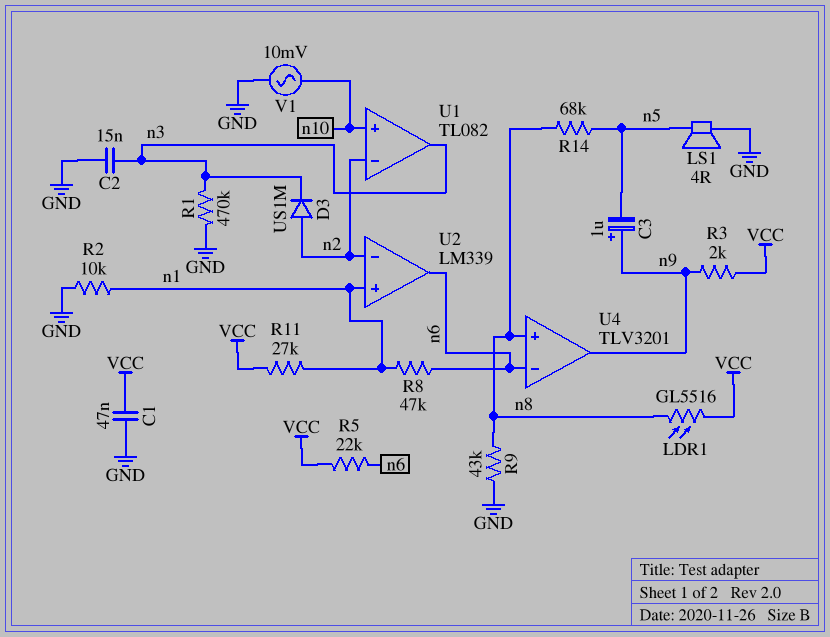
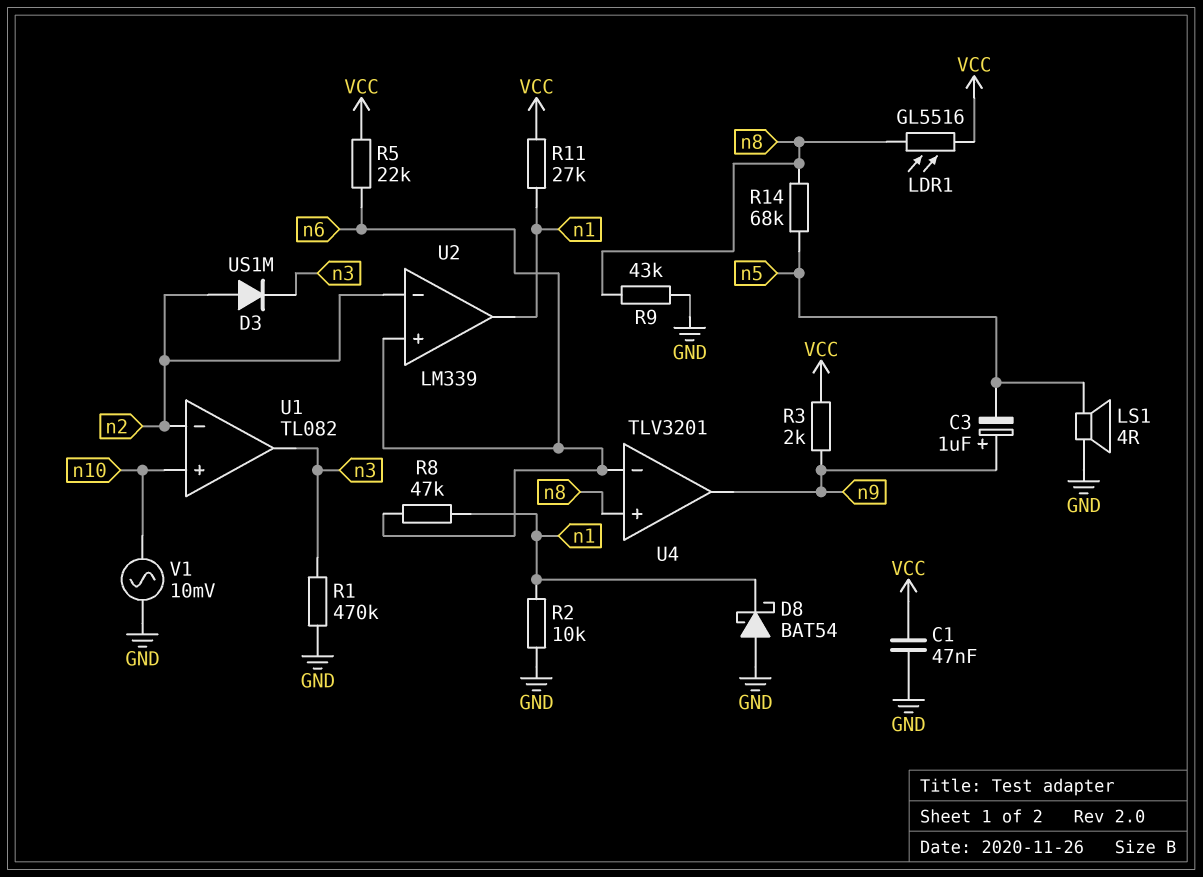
C2: 15nF (GND, n3) -> none
D8: none -> schottky BAT54 (A GND, K n1)
U2 pin in+: n1 -> n6
U2 pin out: n6 -> n1

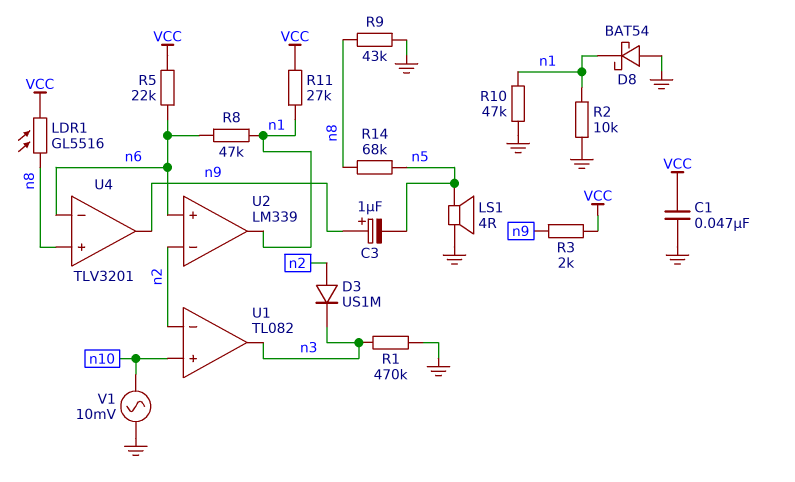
R10: none -> 47k (GND, n1)

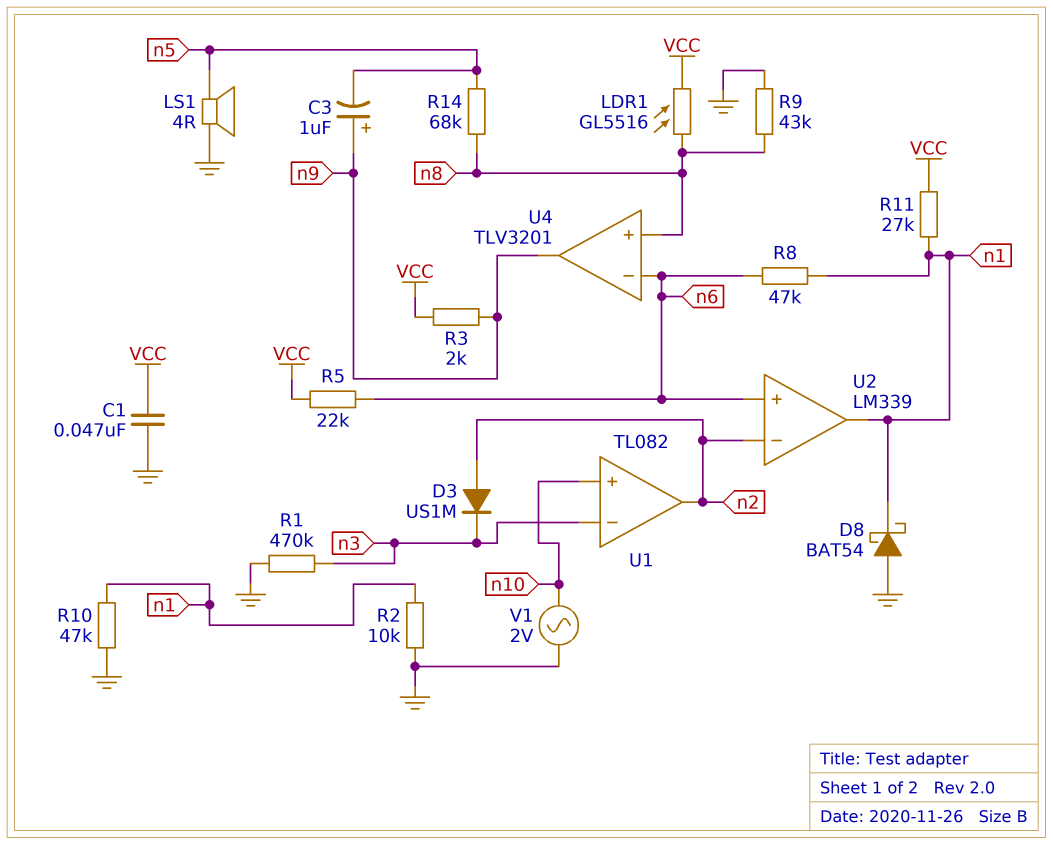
U1 pin in-: n2 -> n3
U1 pin out: n3 -> n2
V1: AC 10mV (GND, n10) -> AC 2V (GND, n10)

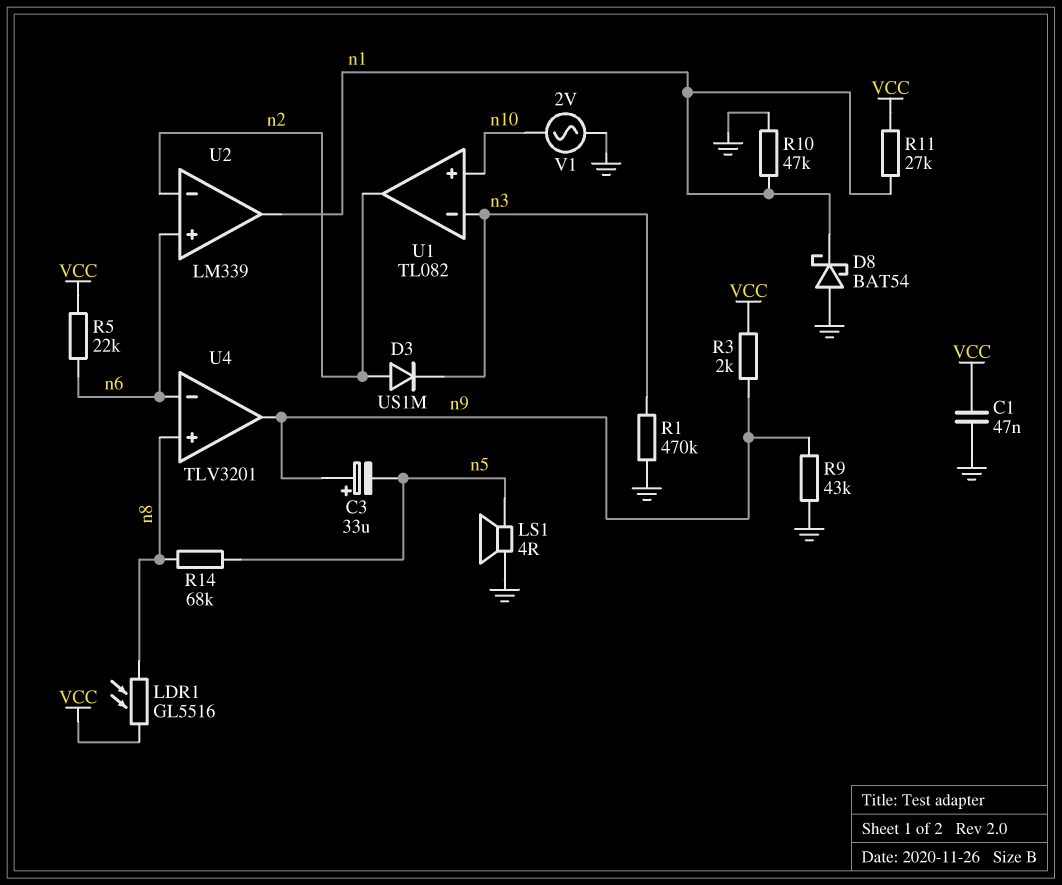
C3: 1uF (plus n9, minus n5) -> 33uF (plus n9, minus n5)
R2: 10k (GND, n1) -> none
R8: 47k (n1, n6) -> none
R9: 43k (GND, n8) -> 43k (GND, n9)

